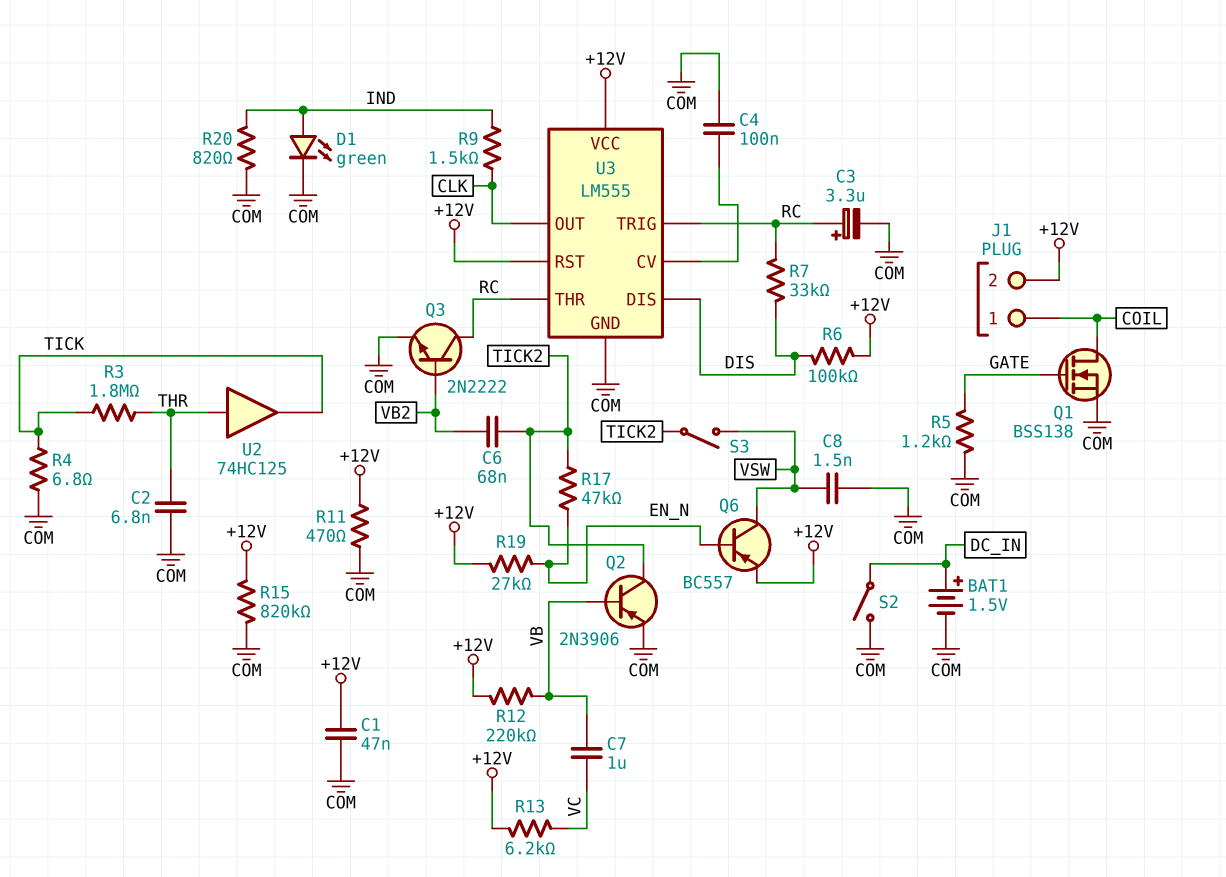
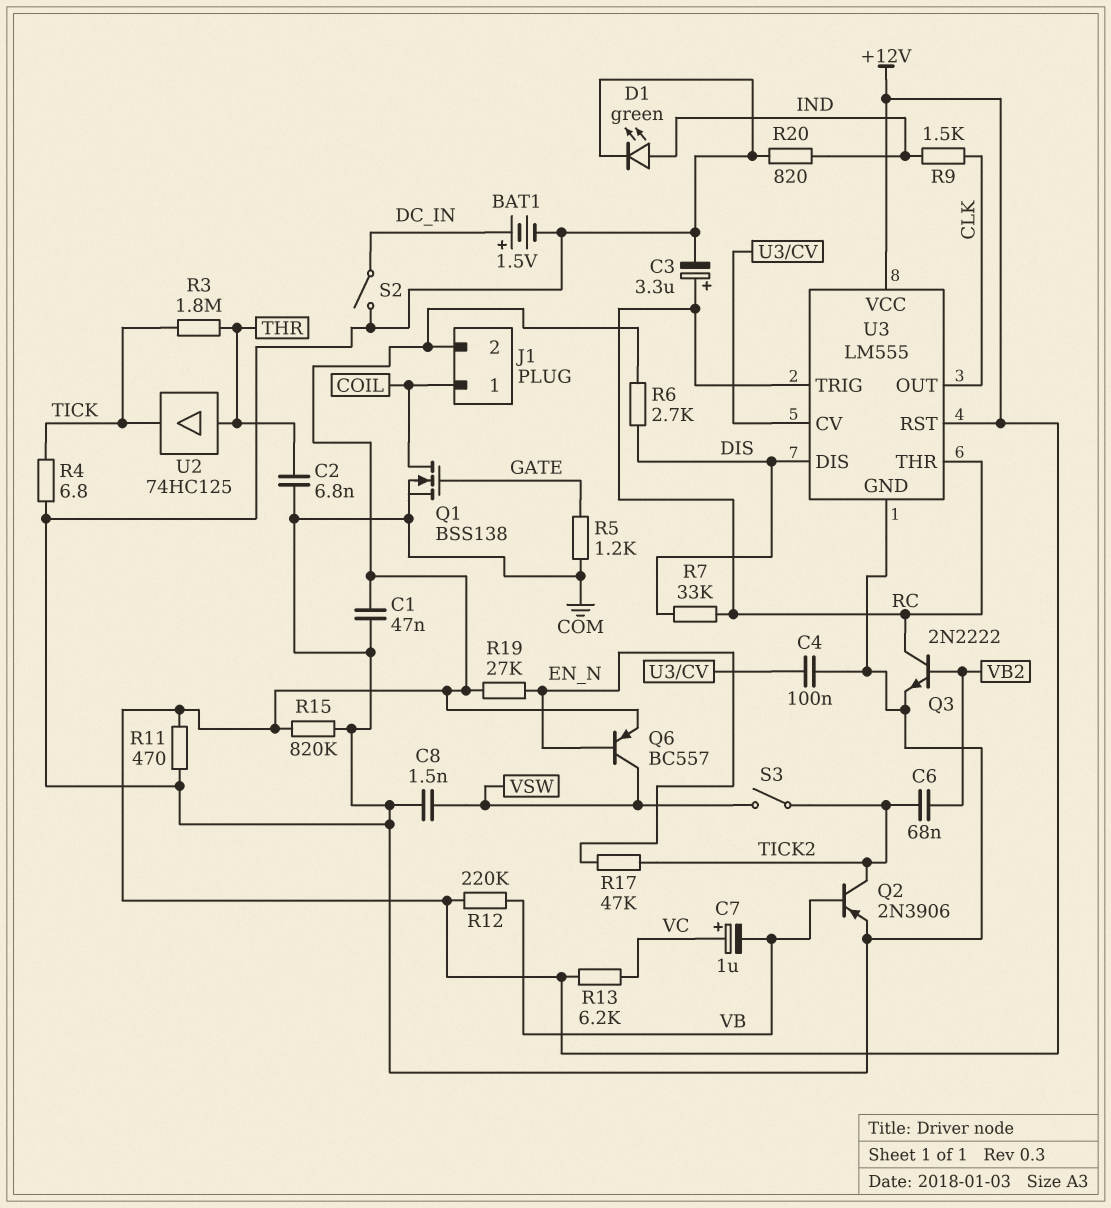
C7: 1uF (VB, VC) -> 1uF (plus VC, minus VB)
R6: 100k (+12V, DIS) -> 2.7k (+12V, DIS)

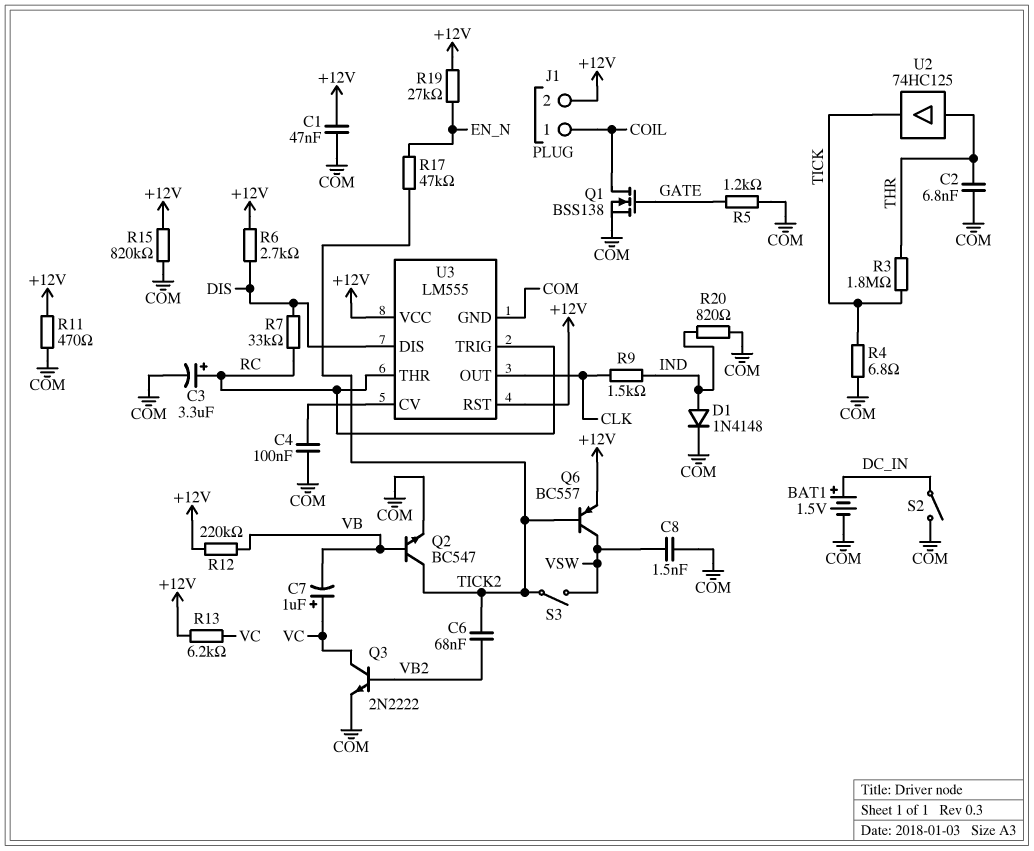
D1: LED green (A IND, K COM) -> diode 1N4148 (A IND, K COM)
Q2: PNP 2N3906 (B VB, C TICK2, E COM) -> NPN BC547 (B VB, C TICK2, E COM)
Q3: NPN 2N2222 (B VB2, C RC, E COM) -> NPN 2N2222 (B VB2, C VC, E COM)
Q6: PNP BC557 (B EN_N, C VSW, E +12V) -> PNP BC557 (B TICK2, C VSW, E +12V)

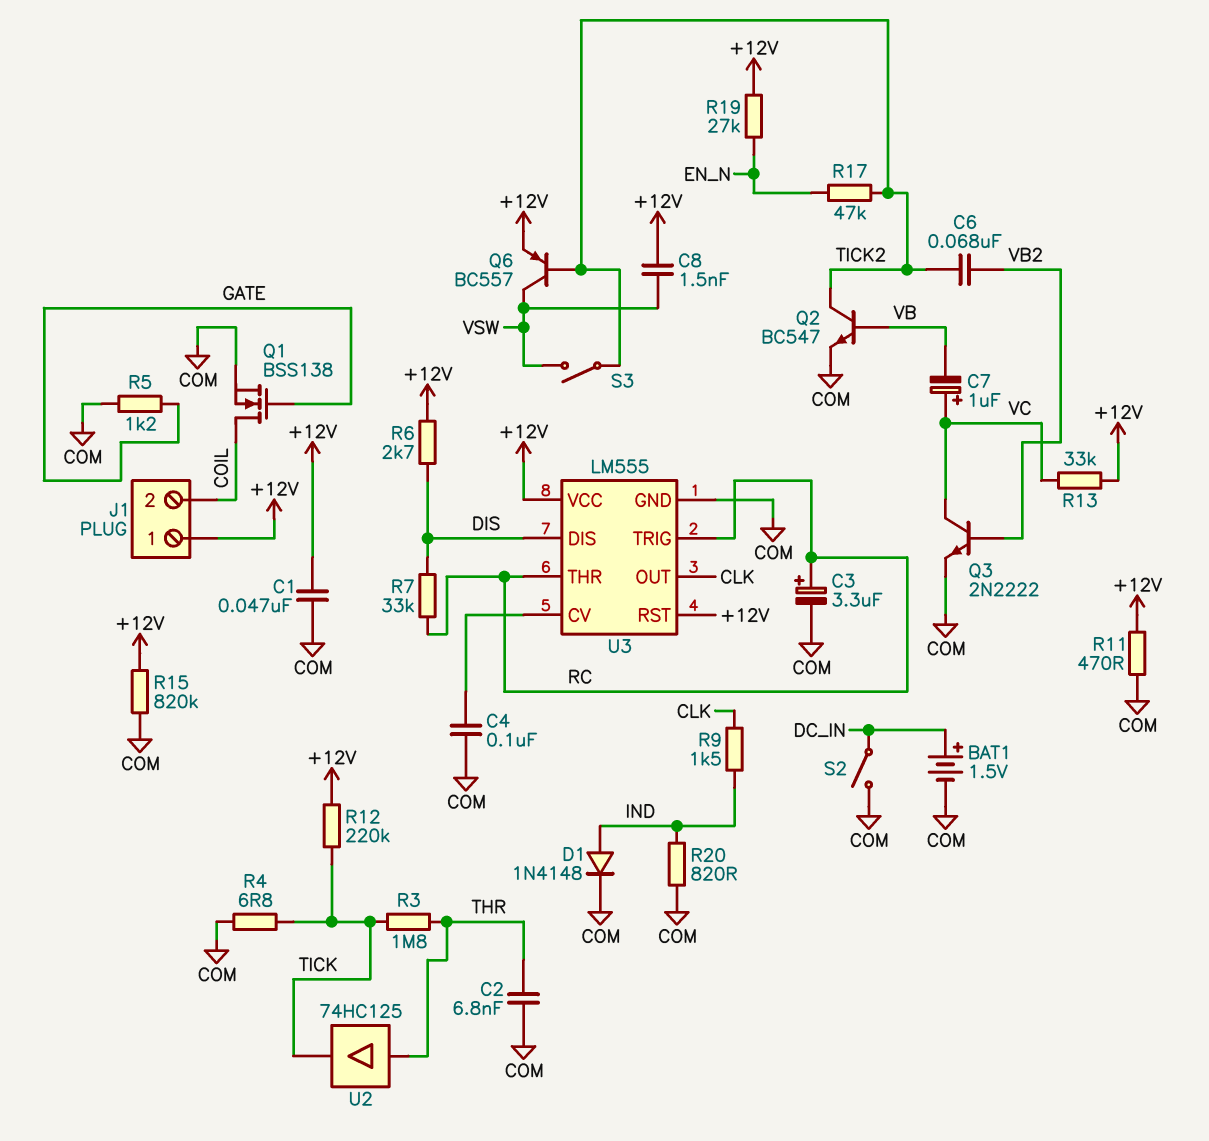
C8: 1.5nF (COM, VSW) -> 1.5nF (+12V, VSW)
J1 pin 1: COIL -> +12V
J1 pin 2: +12V -> COIL
R12: 220k (+12V, VB) -> 220k (+12V, TICK)
R13: 6.2k (+12V, VC) -> 33k (+12V, VC)

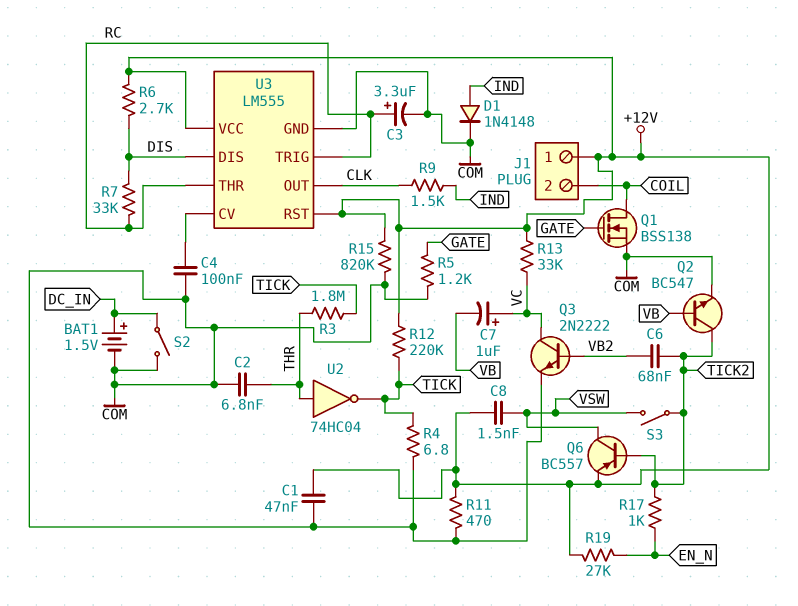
R17: 47k (EN_N, TICK2) -> 1k (EN_N, TICK2)
R20: 820 (COM, IND) -> none
U2: buffer 74HC125 (in THR, out TICK) -> NOT 74HC04 (in THR, out TICK)

